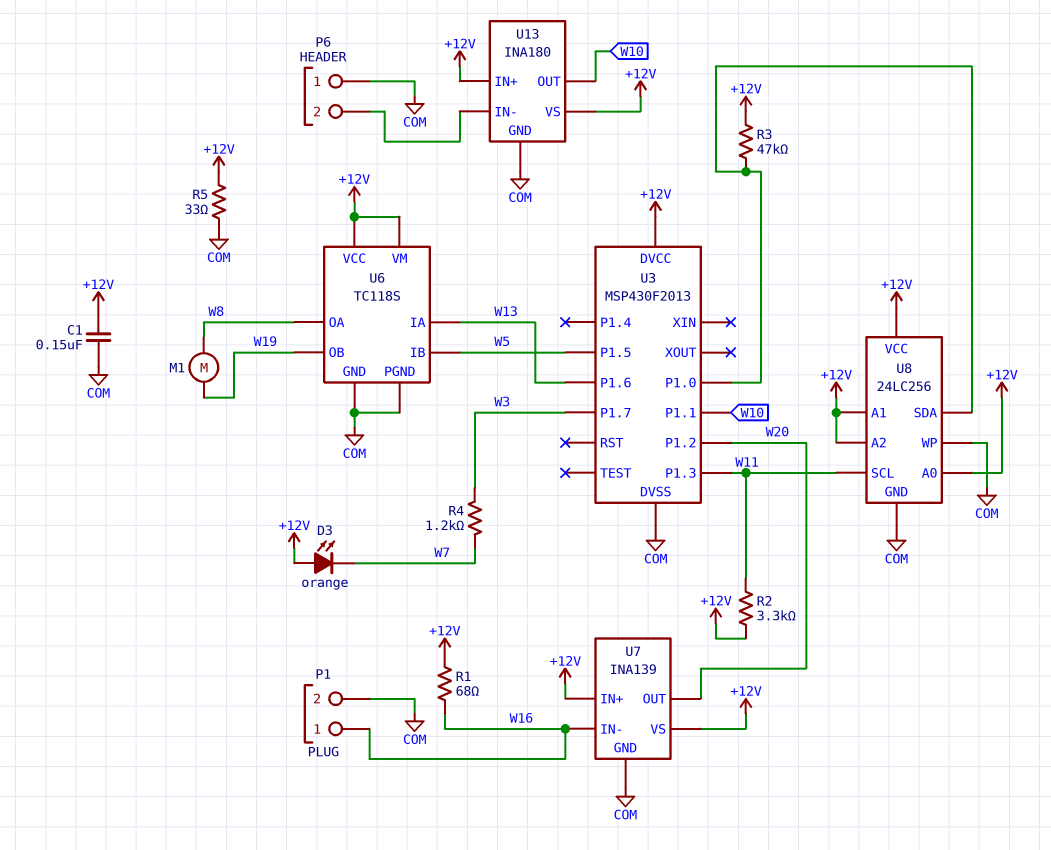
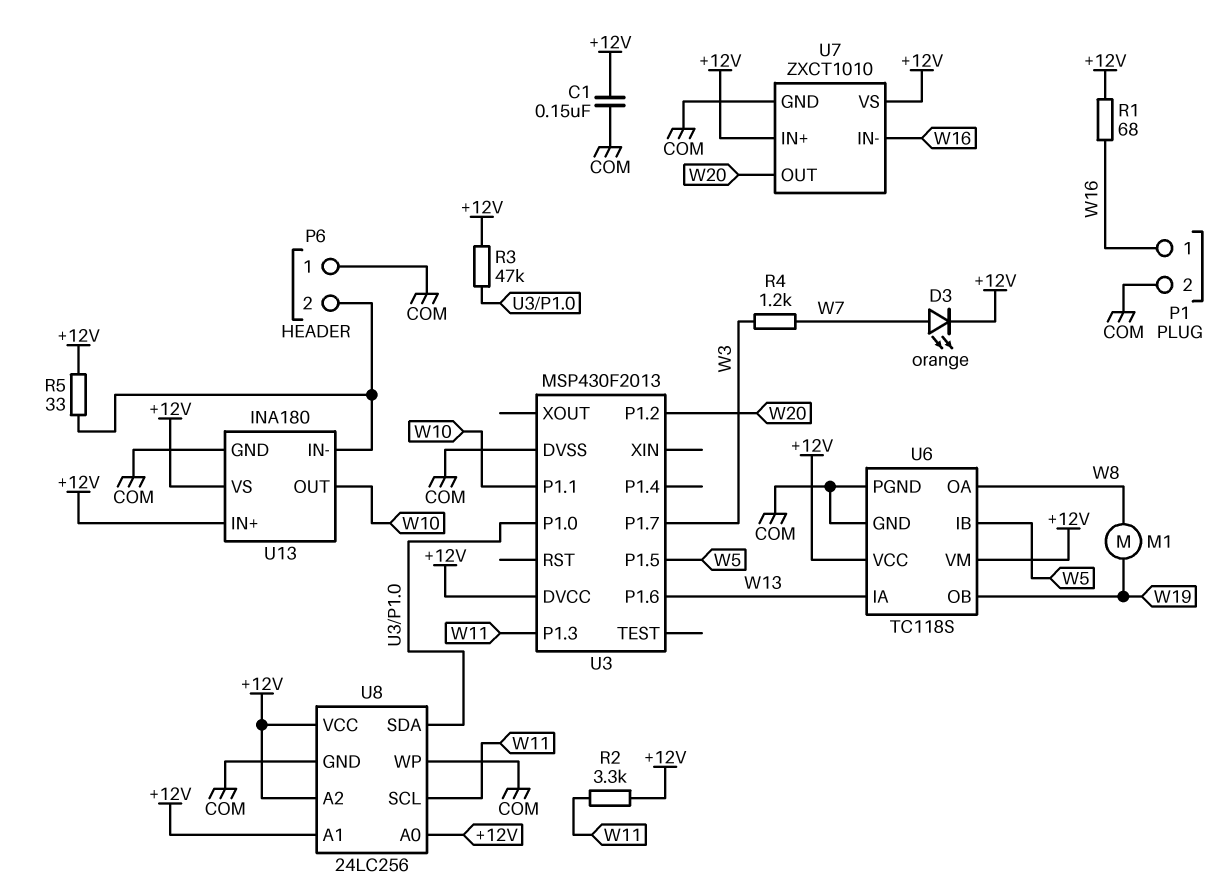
D3: LED orange (A +12V, K W7) -> LED orange (A W7, K +12V)
R5: 33 (+12V, COM) -> 33 (+12V, P6/2)
U7: INA139 -> ZXCT1010

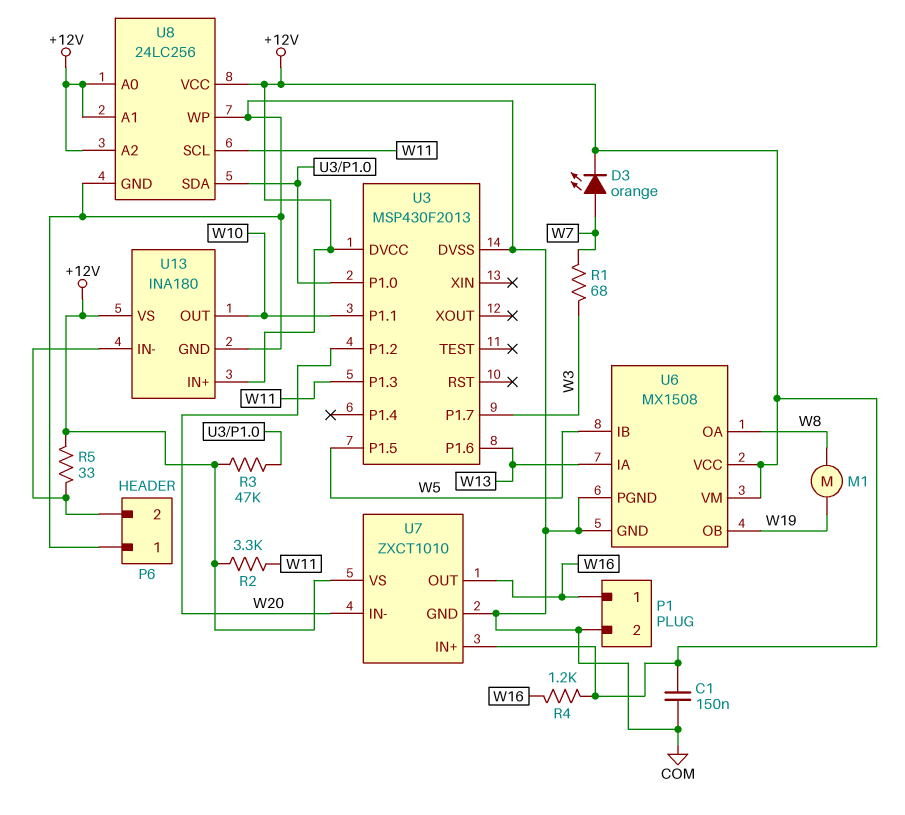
R1: 68 (+12V, W16) -> 68 (W3, W7)
R4: 1.2k (W3, W7) -> 1.2k (+12V, W16)
U6: TC118S -> MX1508
U7 pin IN-: W16 -> W20
U7 pin OUT: W20 -> W16

